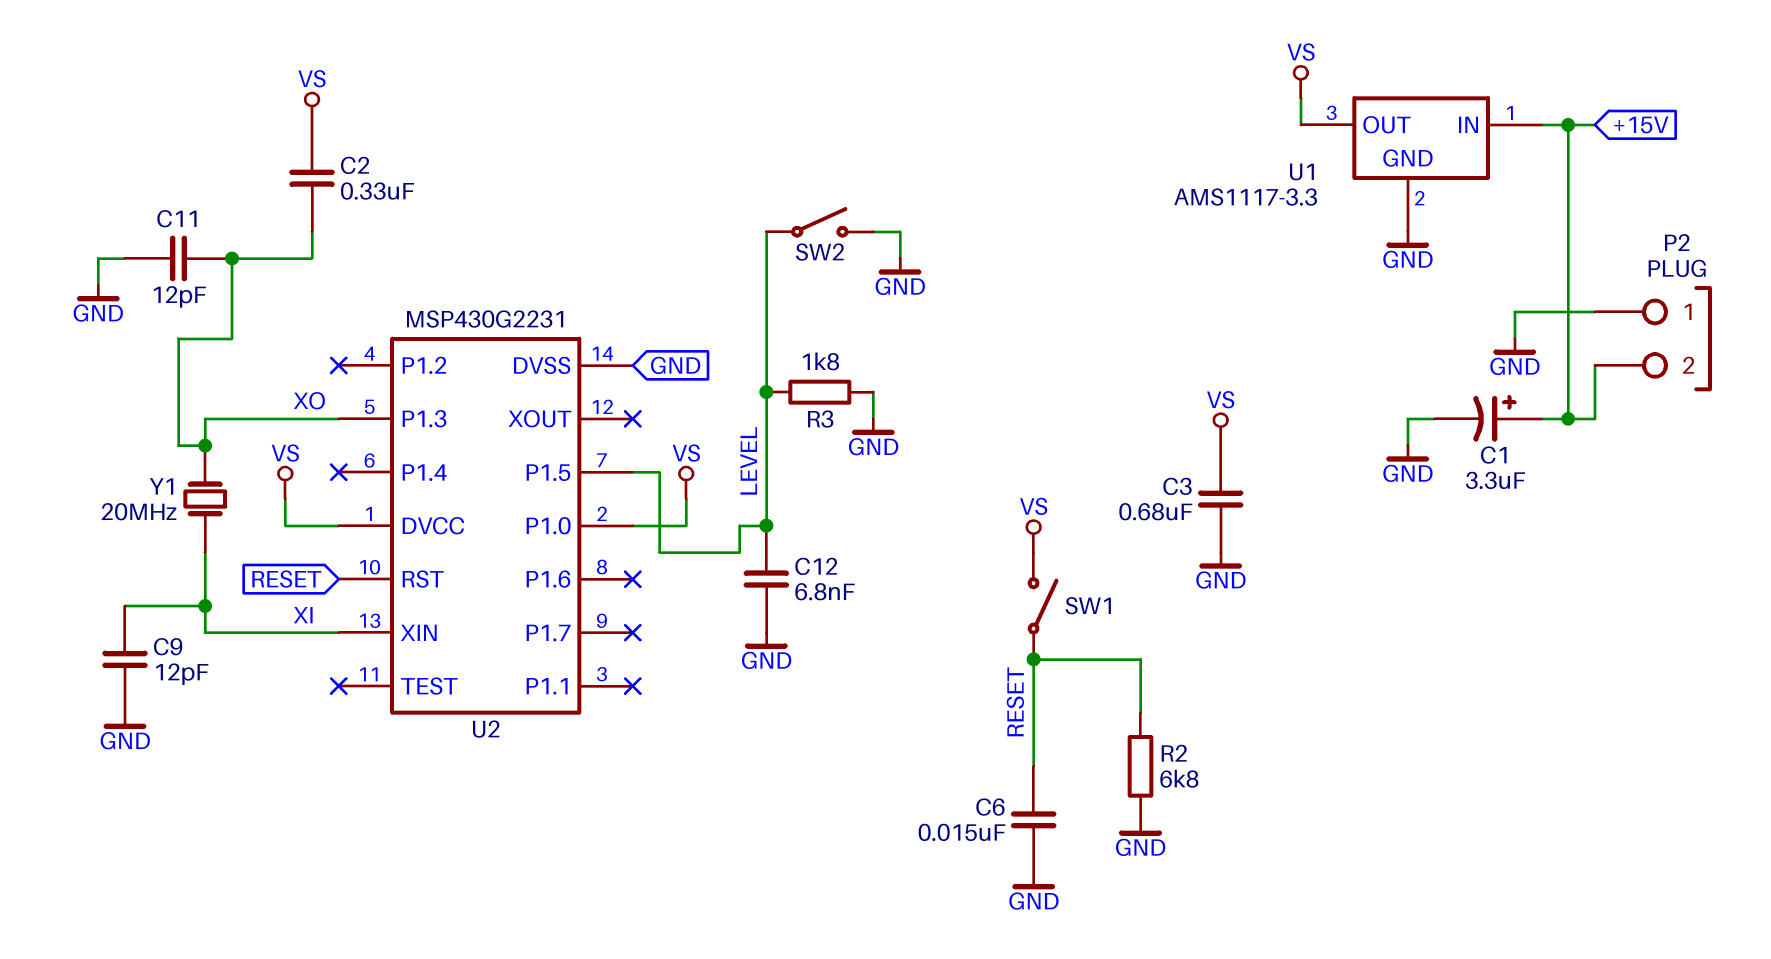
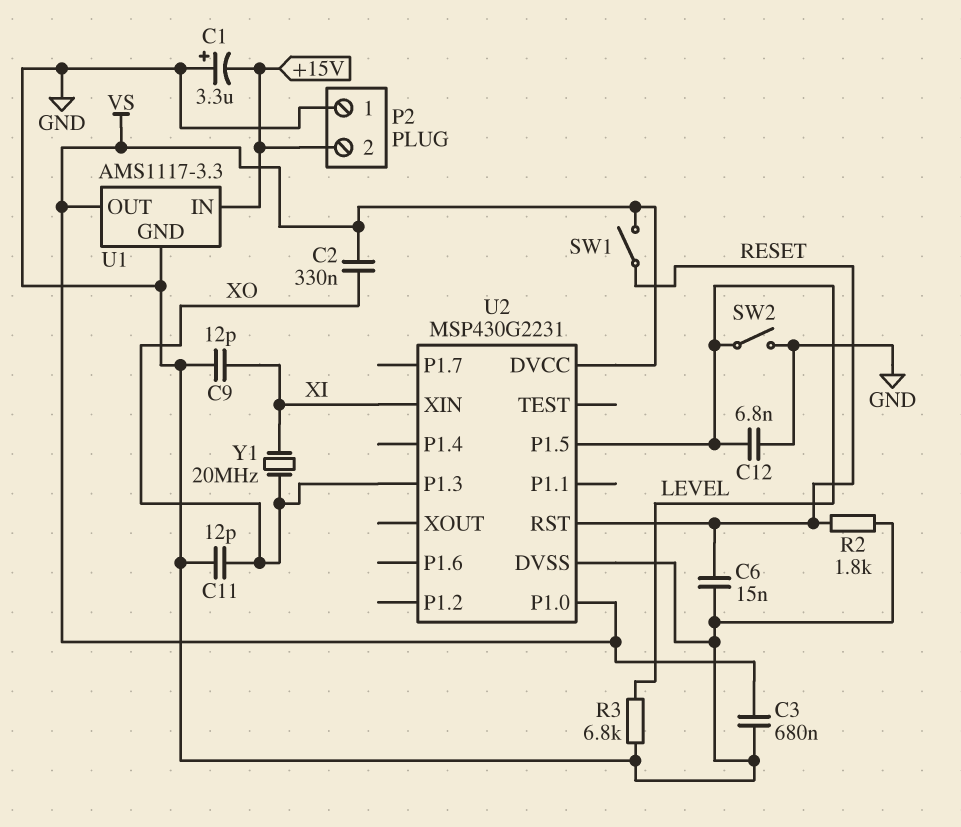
C1: 3.3uF (plus +15V, minus GND) -> 3.3uF (plus GND, minus +15V)
R2: 6.8k (GND, RESET) -> 1.8k (GND, RESET)
R3: 1.8k (GND, LEVEL) -> 6.8k (GND, LEVEL)

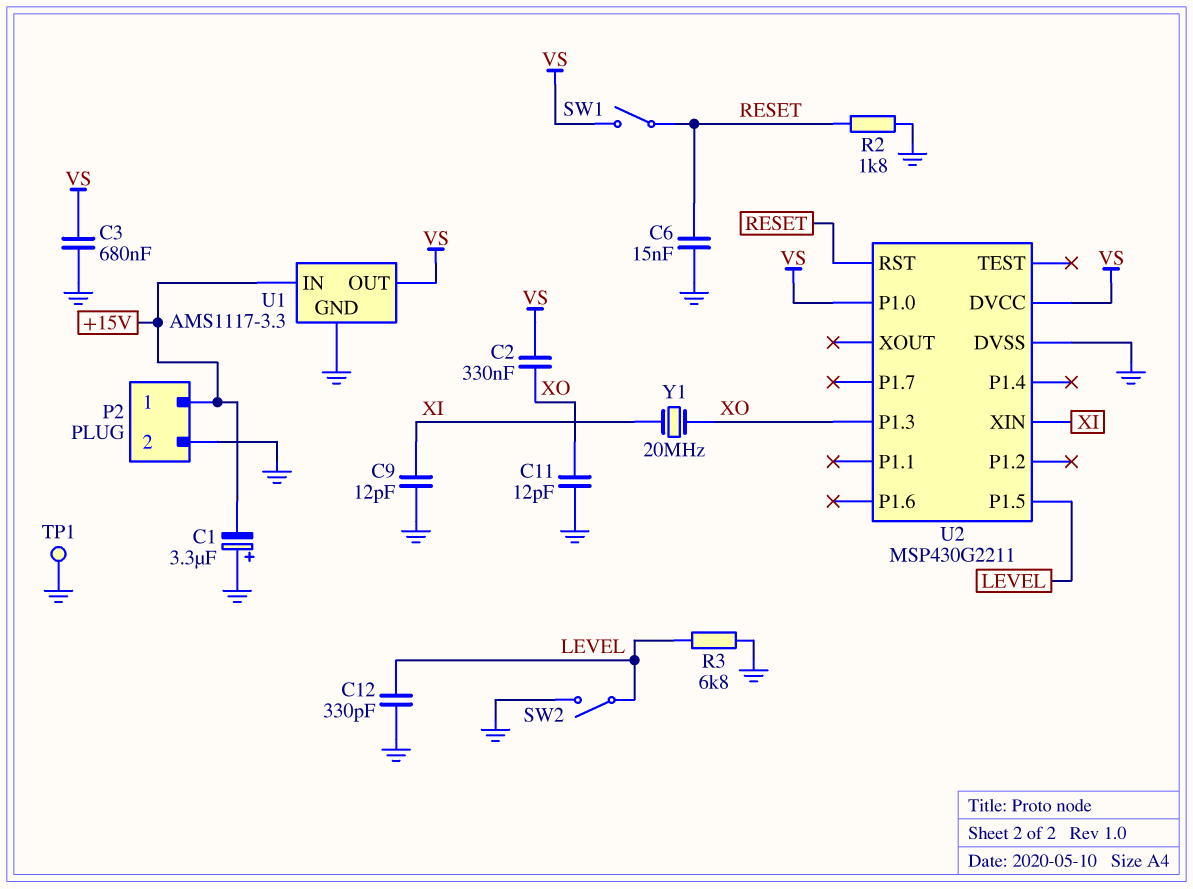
C12: 6.8nF (GND, LEVEL) -> 330pF (GND, LEVEL)
P2 pin 1: GND -> +15V
P2 pin 2: +15V -> GND
TP1: none -> test point (GND)
U2: MSP430G2231 -> MSP430G2211

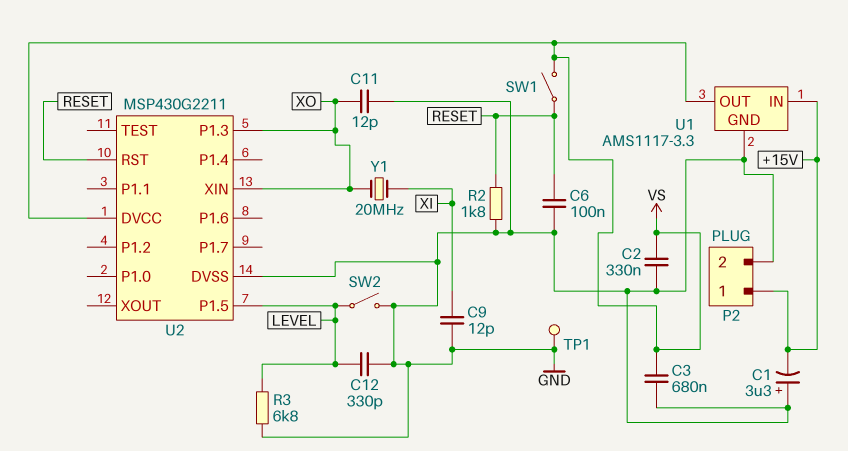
C2: 330nF (VS, XO) -> 330nF (GND, VS)
C6: 15nF (GND, RESET) -> 100nF (GND, RESET)
U2 pin P1.0: VS -> none
U2 pin XIN: XI -> XO

